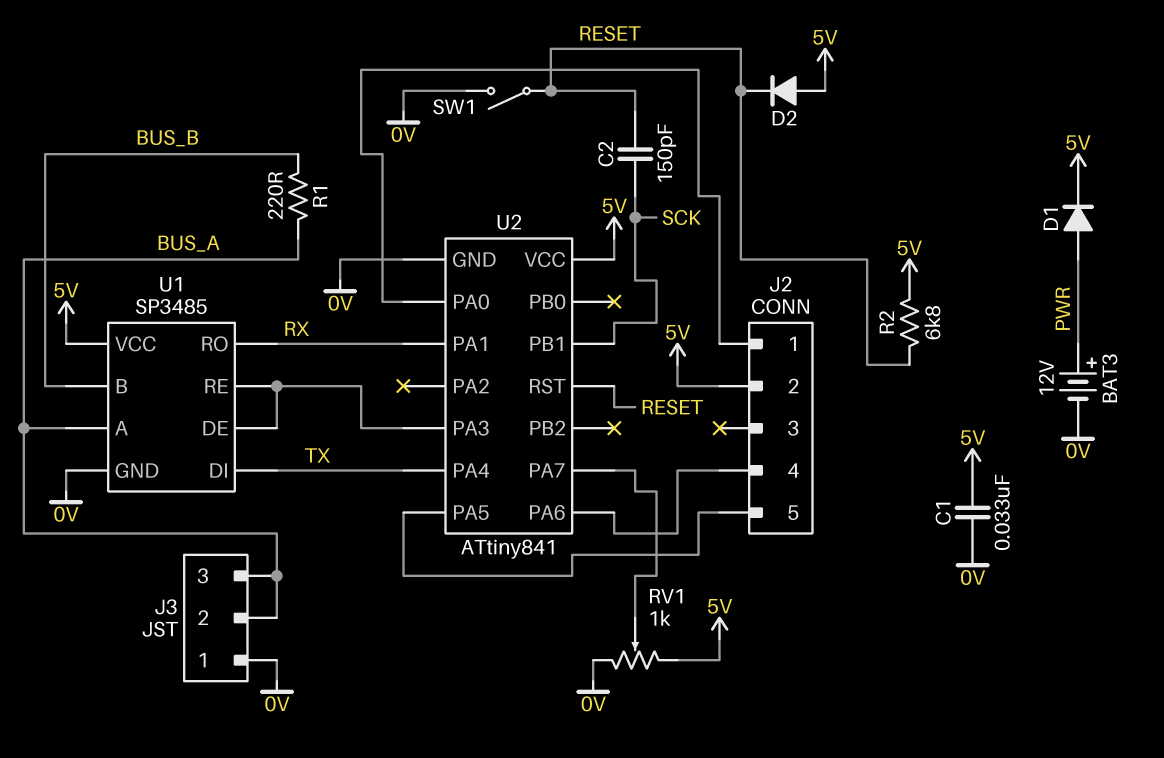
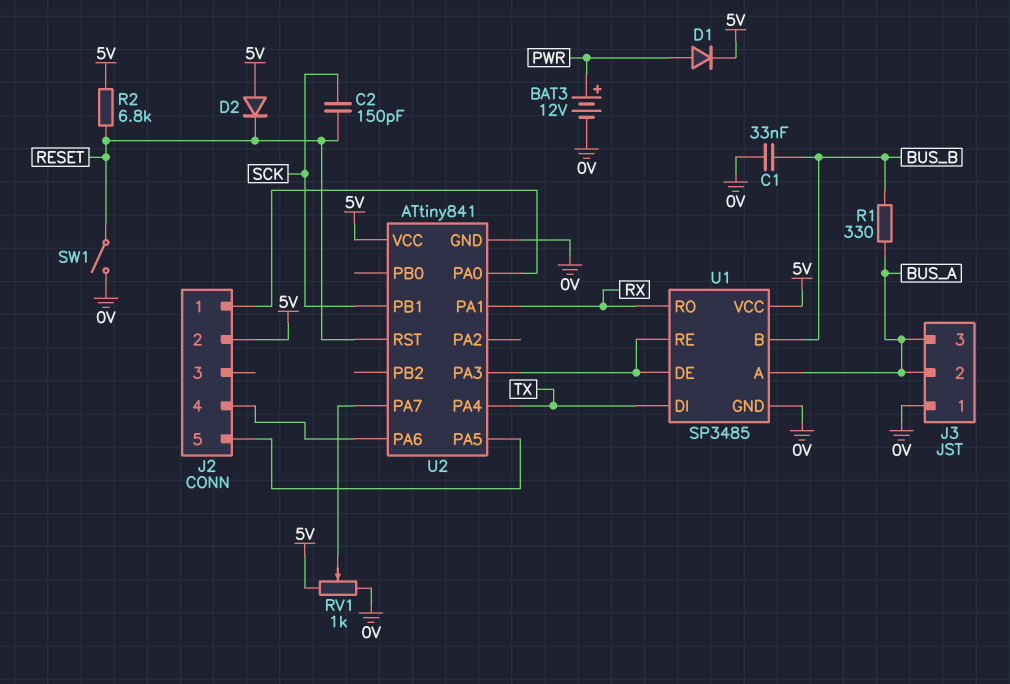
C1: 33nF (0V, 5V) -> 33nF (0V, BUS_B)
R1: 220 (BUS_A, BUS_B) -> 330 (BUS_A, BUS_B)

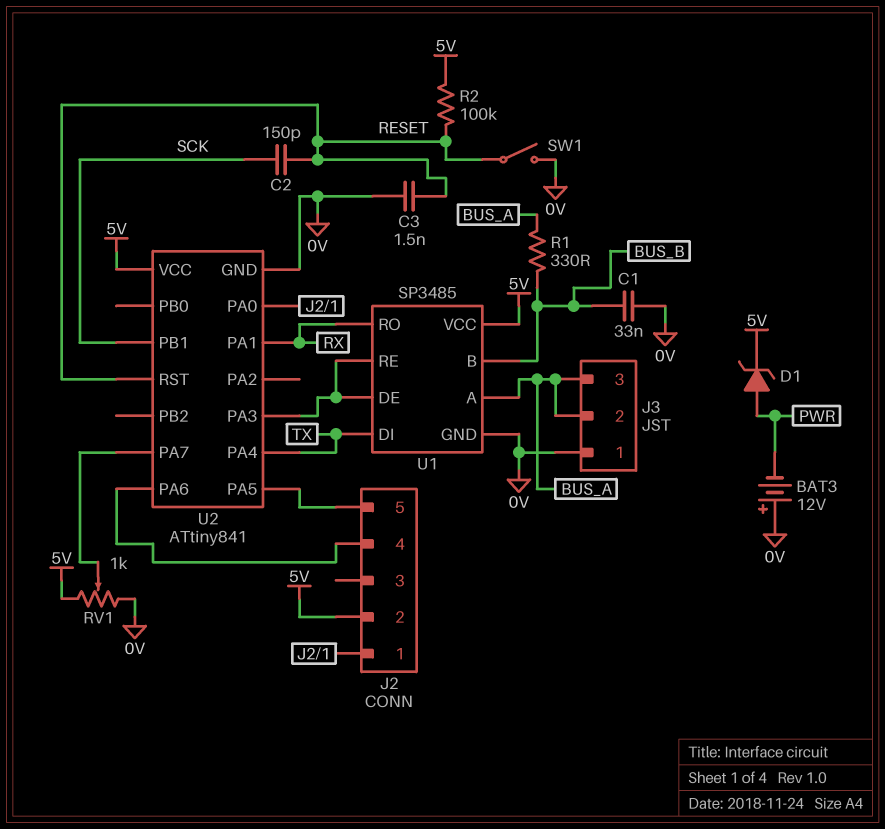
BAT3: 12V (plus PWR, minus 0V) -> 12V (plus 0V, minus PWR)
C3: none -> 1.5nF (0V, RESET)
D1: diode (A PWR, K 5V) -> zener (A PWR, K 5V)
D2: diode (A 5V, K RESET) -> none
R2: 6.8k (5V, RESET) -> 100k (5V, RESET)

